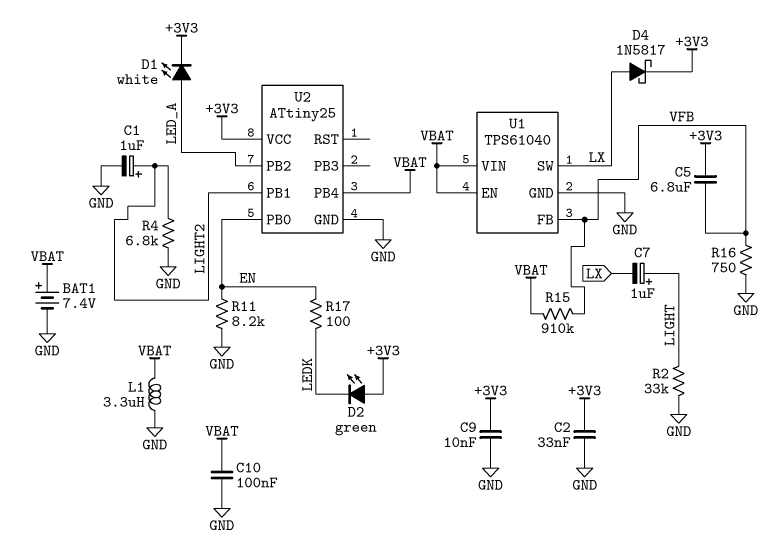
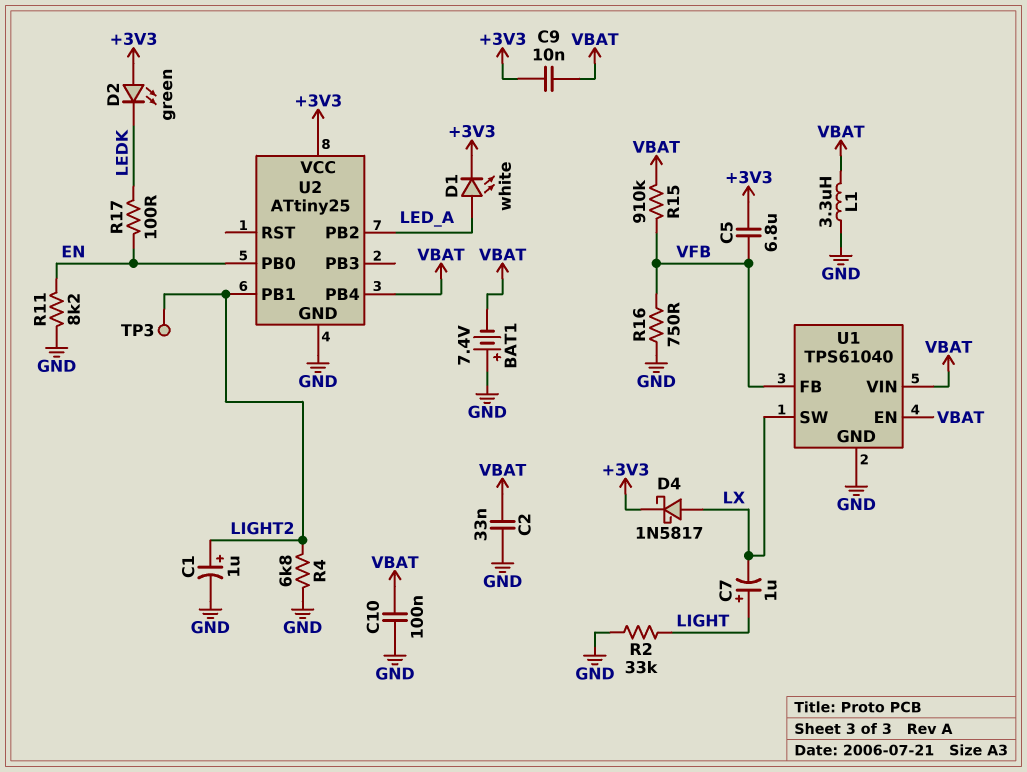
BAT1: 7.4V (plus VBAT, minus GND) -> 7.4V (plus GND, minus VBAT)
C2: 33nF (+3V3, GND) -> 33nF (GND, VBAT)
C9: 10nF (+3V3, GND) -> 10nF (+3V3, VBAT)
TP3: none -> test point (LIGHT2)

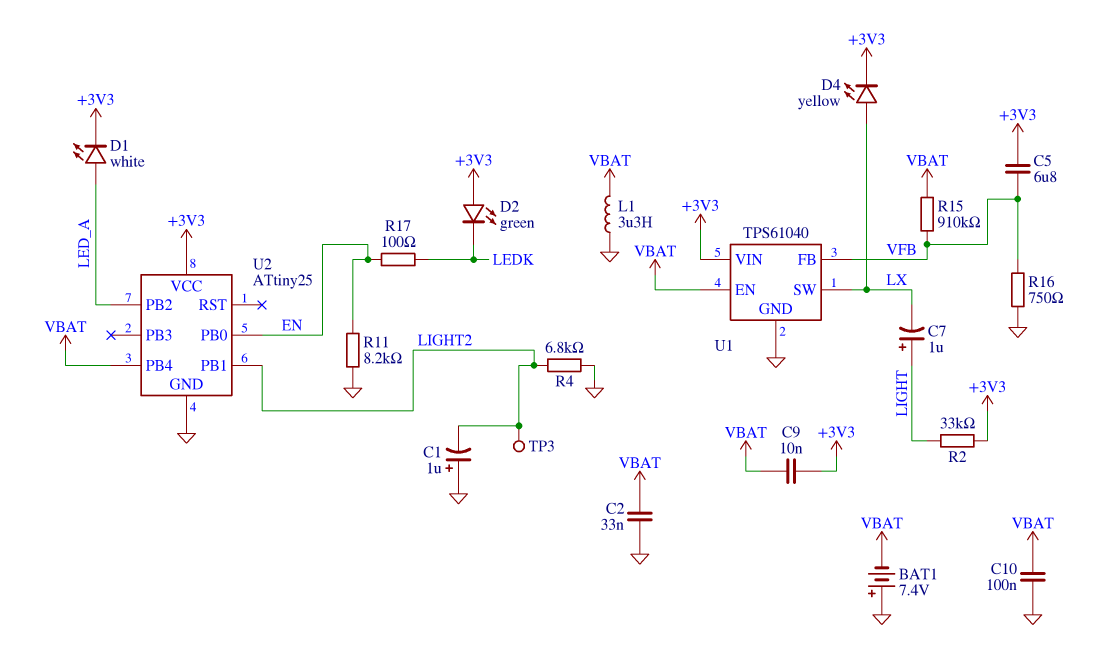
C1: 1uF (plus LIGHT2, minus GND) -> 1uF (plus GND, minus LIGHT2)
D4: schottky 1N5817 (A LX, K +3V3) -> LED yellow (A LX, K +3V3)
R2: 33k (GND, LIGHT) -> 33k (+3V3, LIGHT)
U1 pin VIN: VBAT -> +3V3

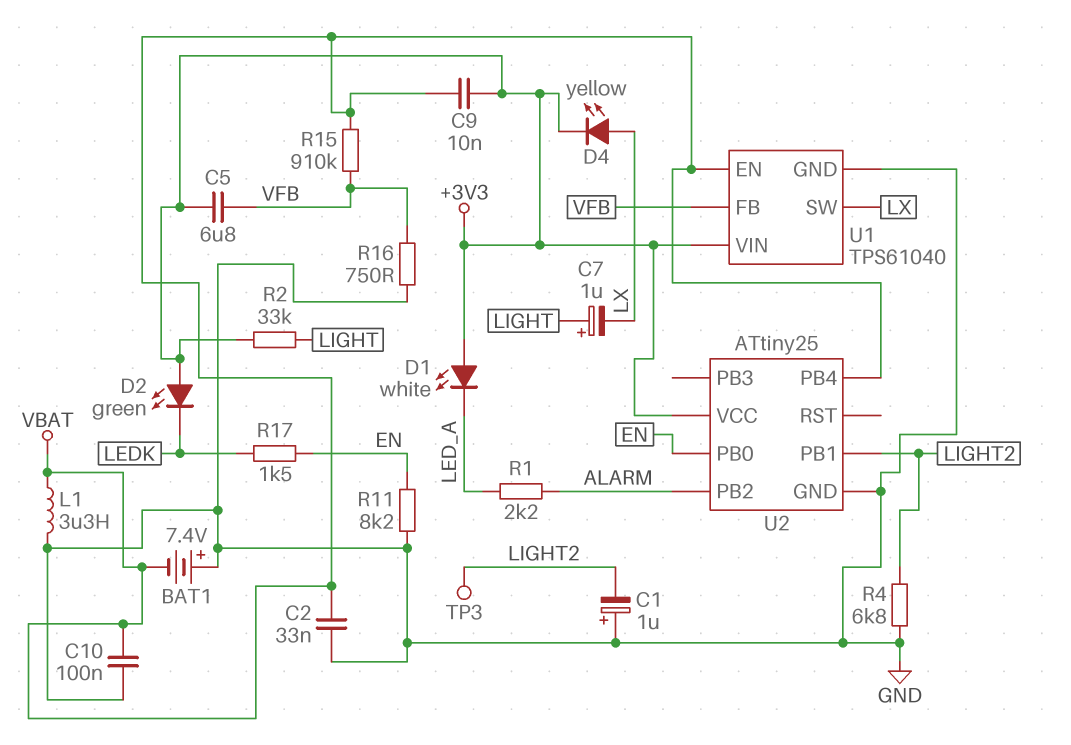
D1: LED white (A LED_A, K +3V3) -> LED white (A +3V3, K LED_A)
R1: none -> 2.2k (ALARM, LED_A)
R17: 100 (EN, LEDK) -> 1.5k (EN, LEDK)
U2 pin PB2: LED_A -> ALARM

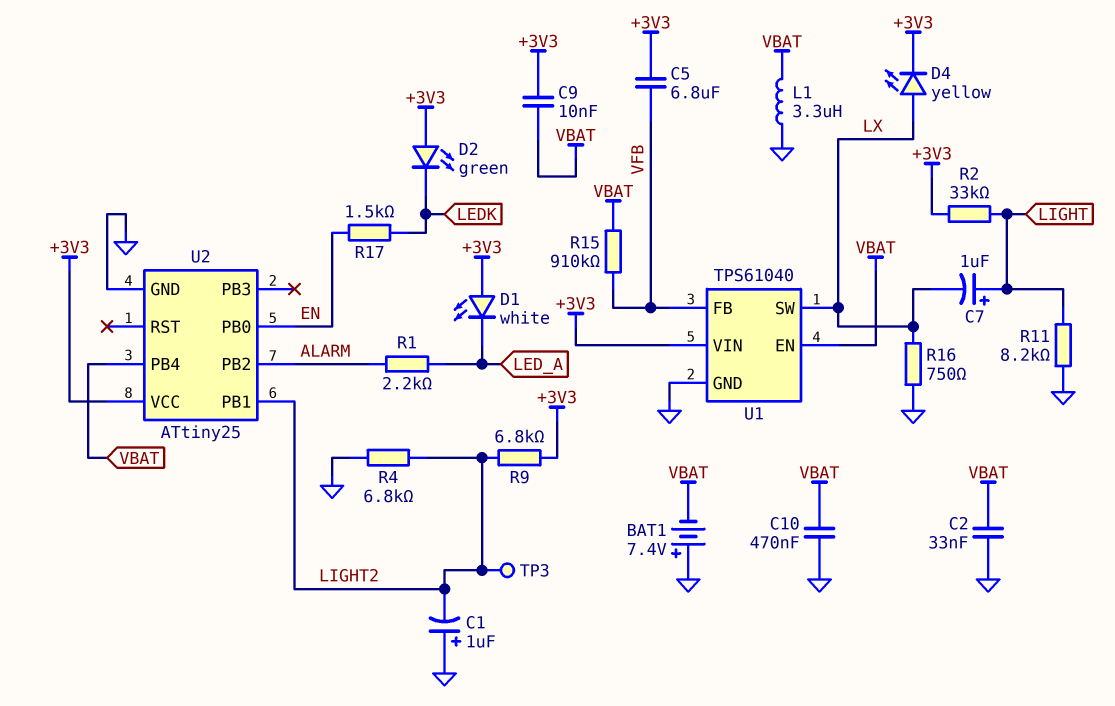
C10: 100nF (GND, VBAT) -> 470nF (GND, VBAT)
R9: none -> 6.8k (+3V3, LIGHT2)
R11: 8.2k (EN, GND) -> 8.2k (GND, LIGHT)
R16: 750 (GND, VFB) -> 750 (GND, LX)

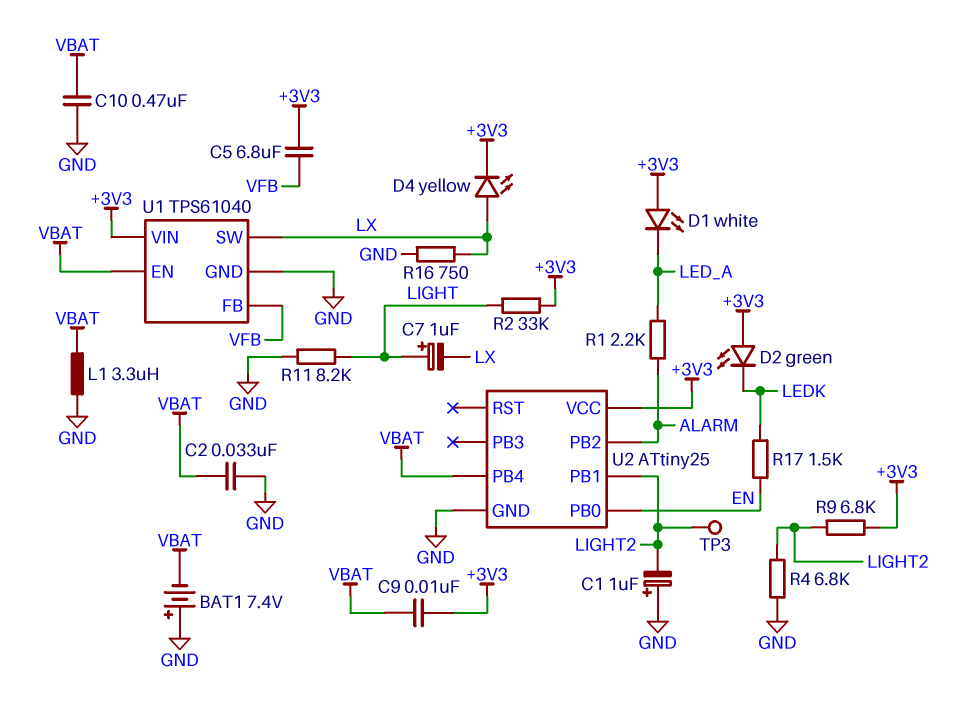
R15: 910k (VBAT, VFB) -> none

